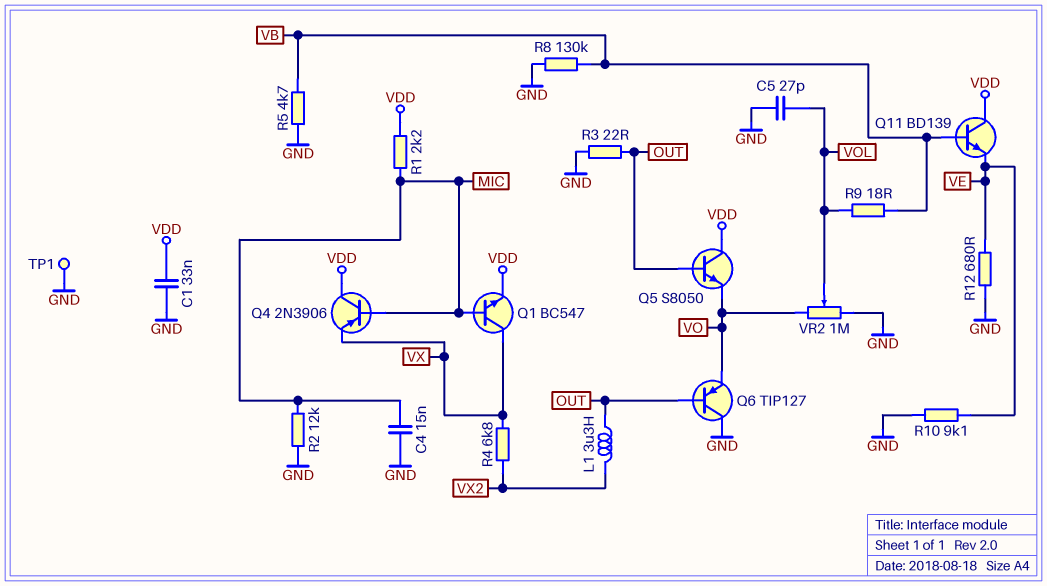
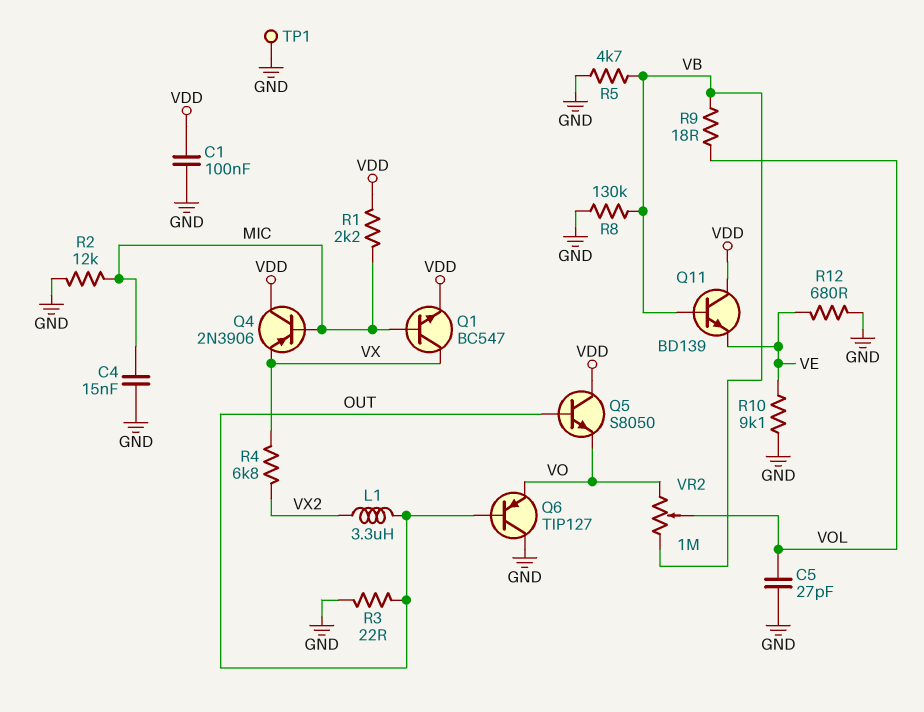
C1: 33nF (GND, VDD) -> 100nF (GND, VDD)
VR2: 1M (GND, VO, wiper VOL) -> 1M (VB, VO, wiper VOL)

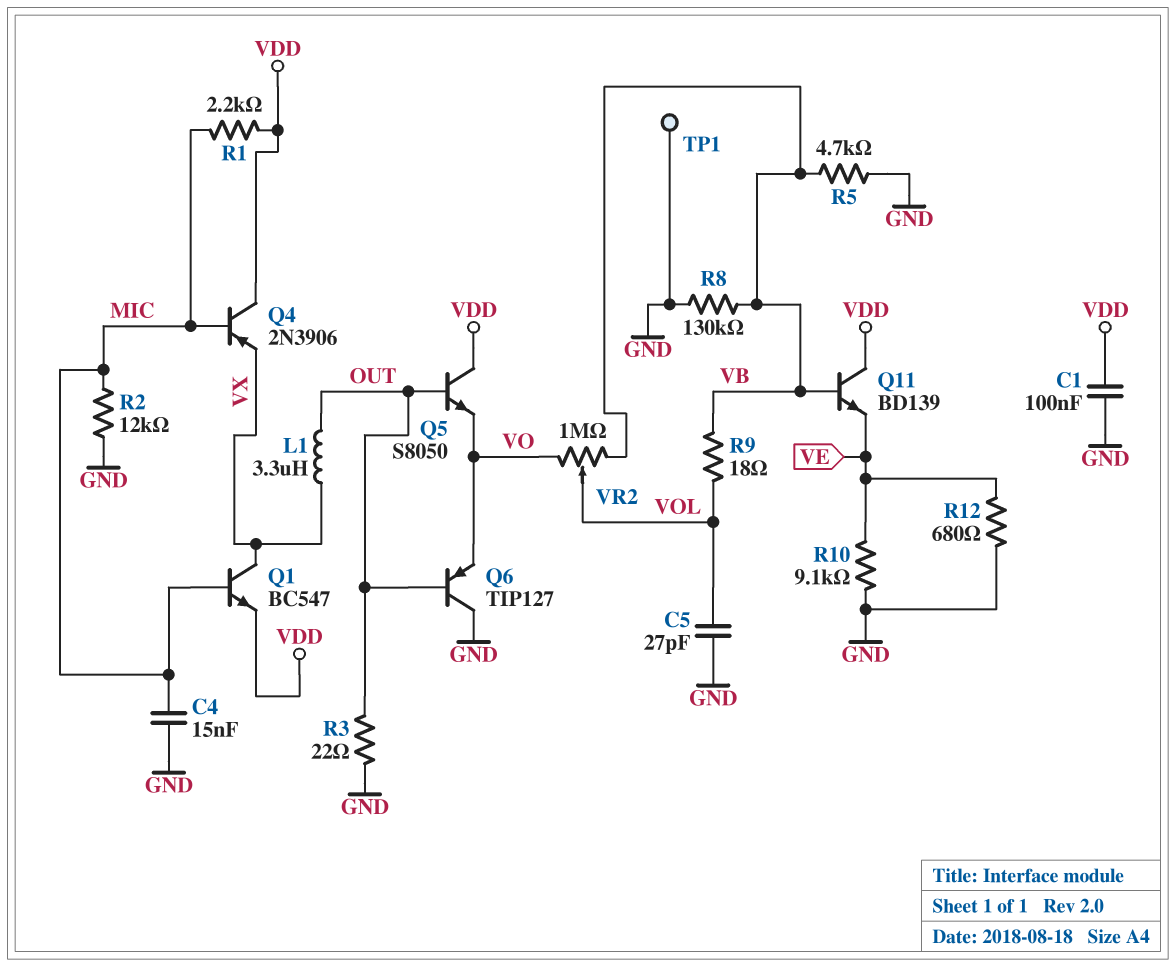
L1: 3.3uH (OUT, VX2) -> 3.3uH (OUT, VX)
R4: 6.8k (VX, VX2) -> none

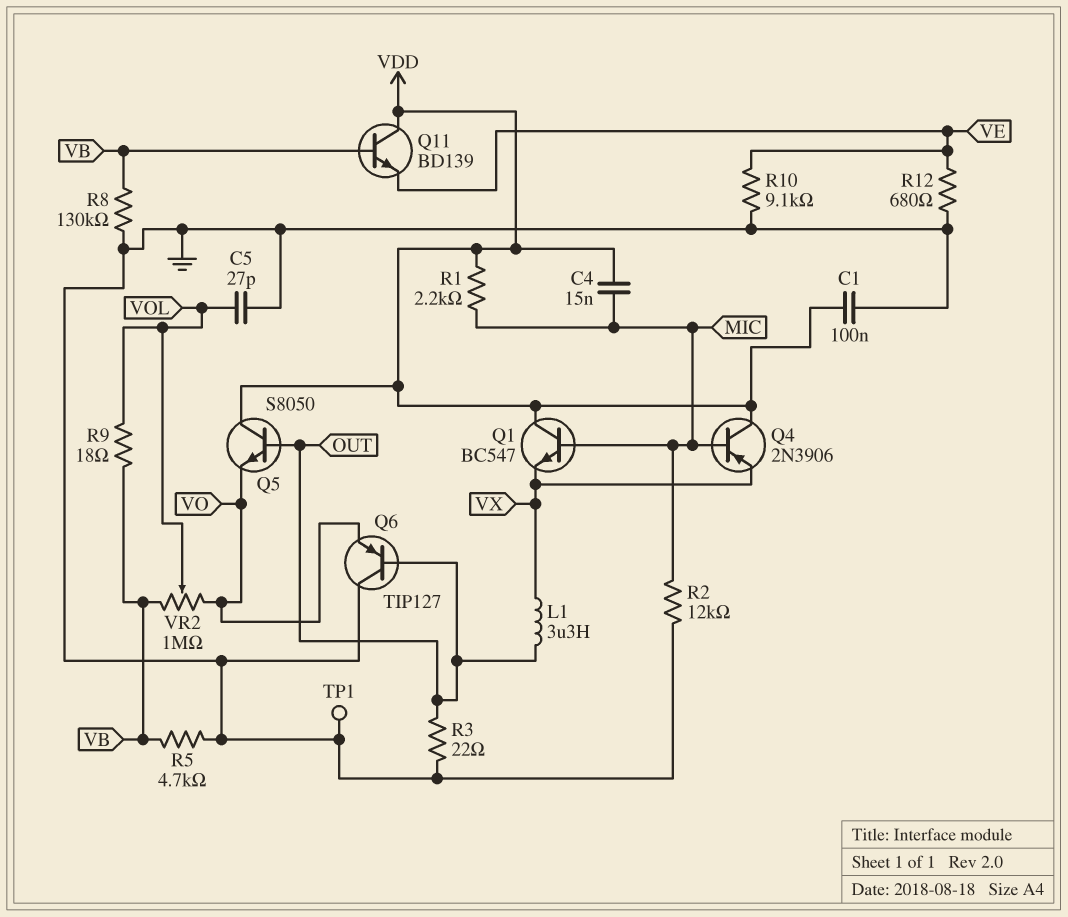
C4: 15nF (GND, MIC) -> 15nF (MIC, VDD)
Q1: NPN BC547 (B MIC, C VX, E VDD) -> NPN BC547 (B MIC, C VDD, E VX)

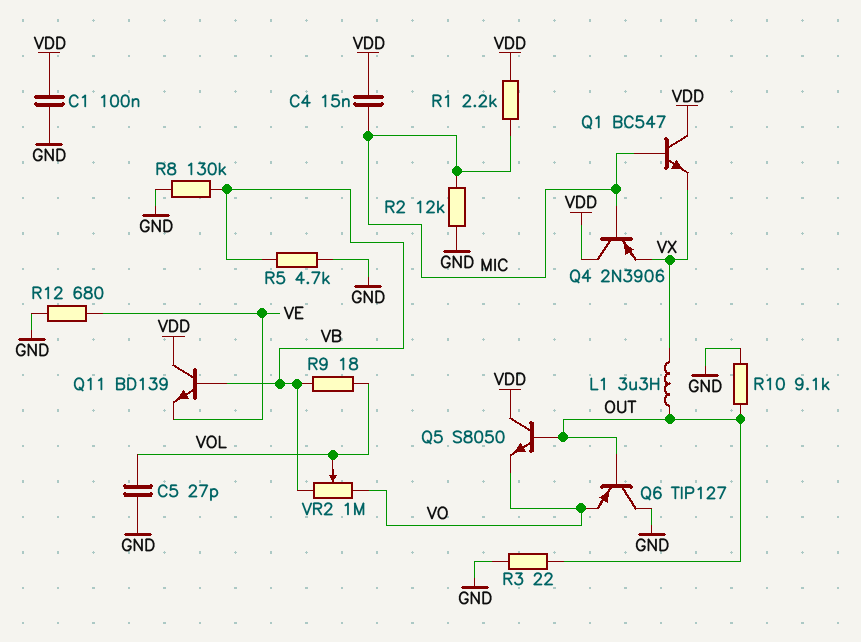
R10: 9.1k (GND, VE) -> 9.1k (GND, OUT)
TP1: test point (GND) -> none

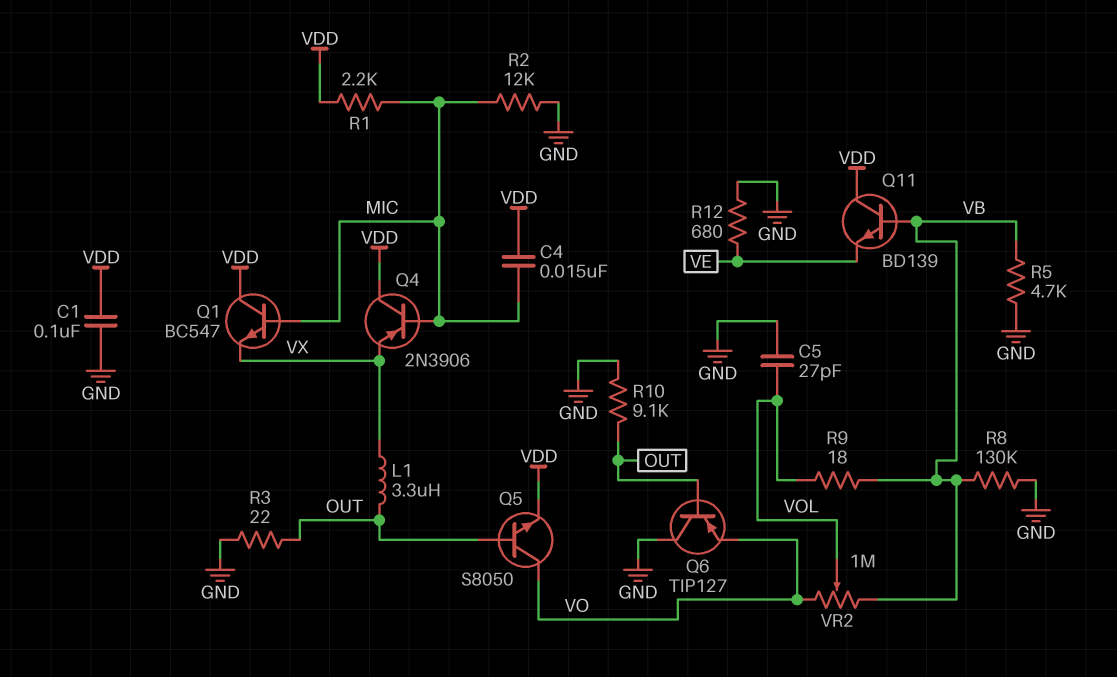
Q5: NPN S8050 (B OUT, C VDD, E VO) -> NPN S8050 (B OUT, C VO, E VDD)

